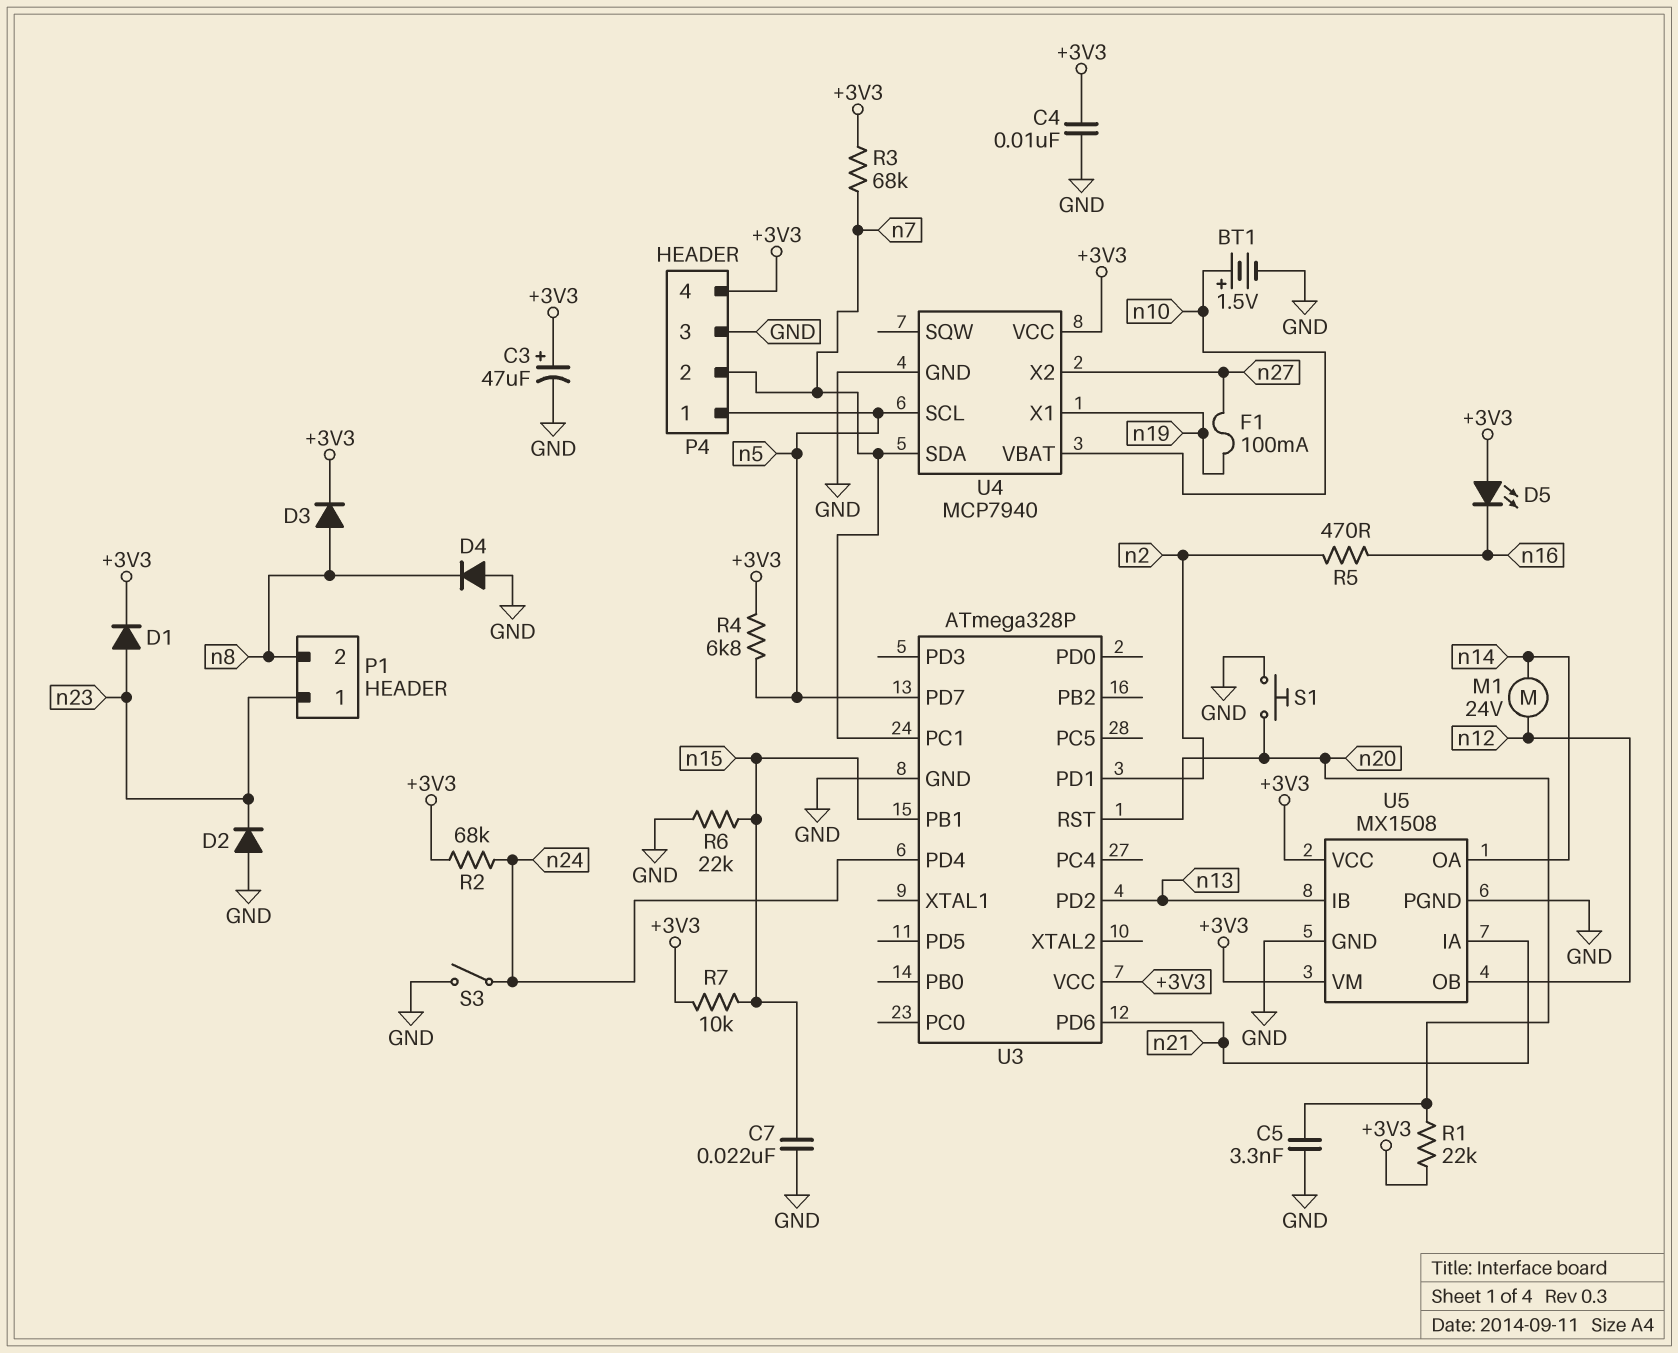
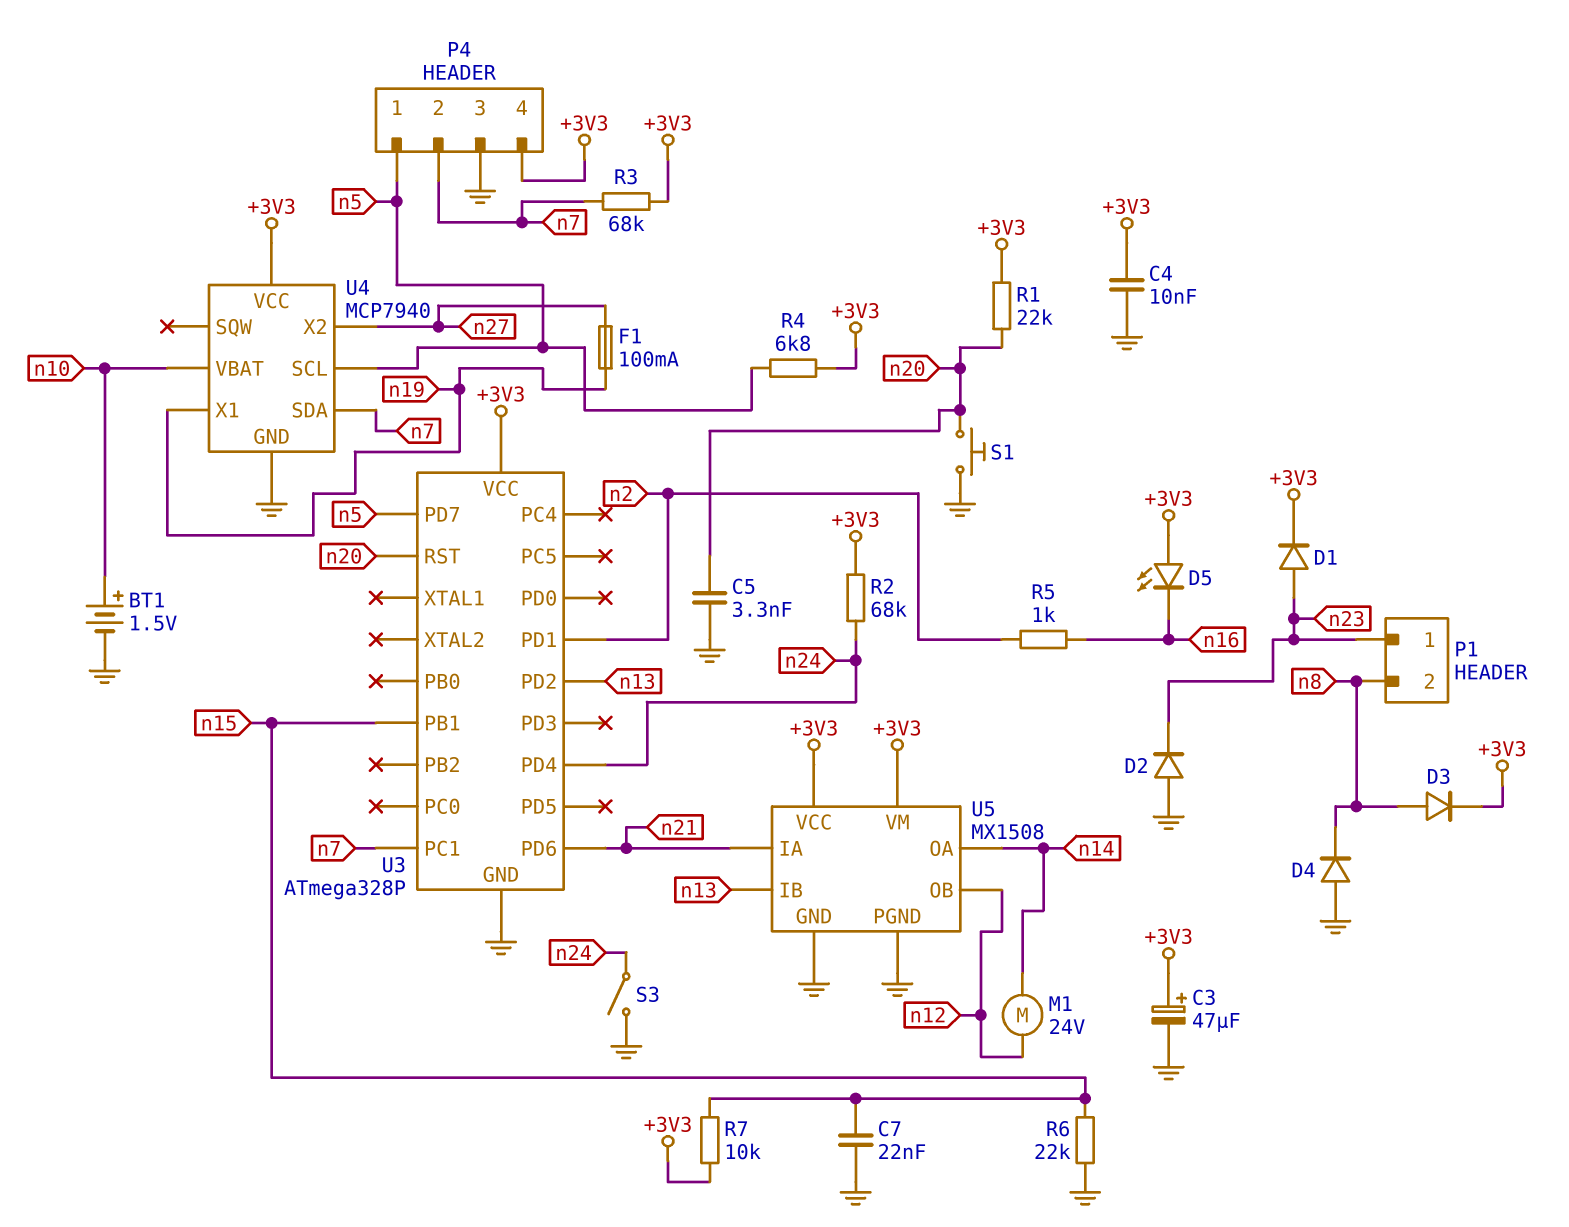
R5: 470 (n2, n16) -> 1k (n2, n16)

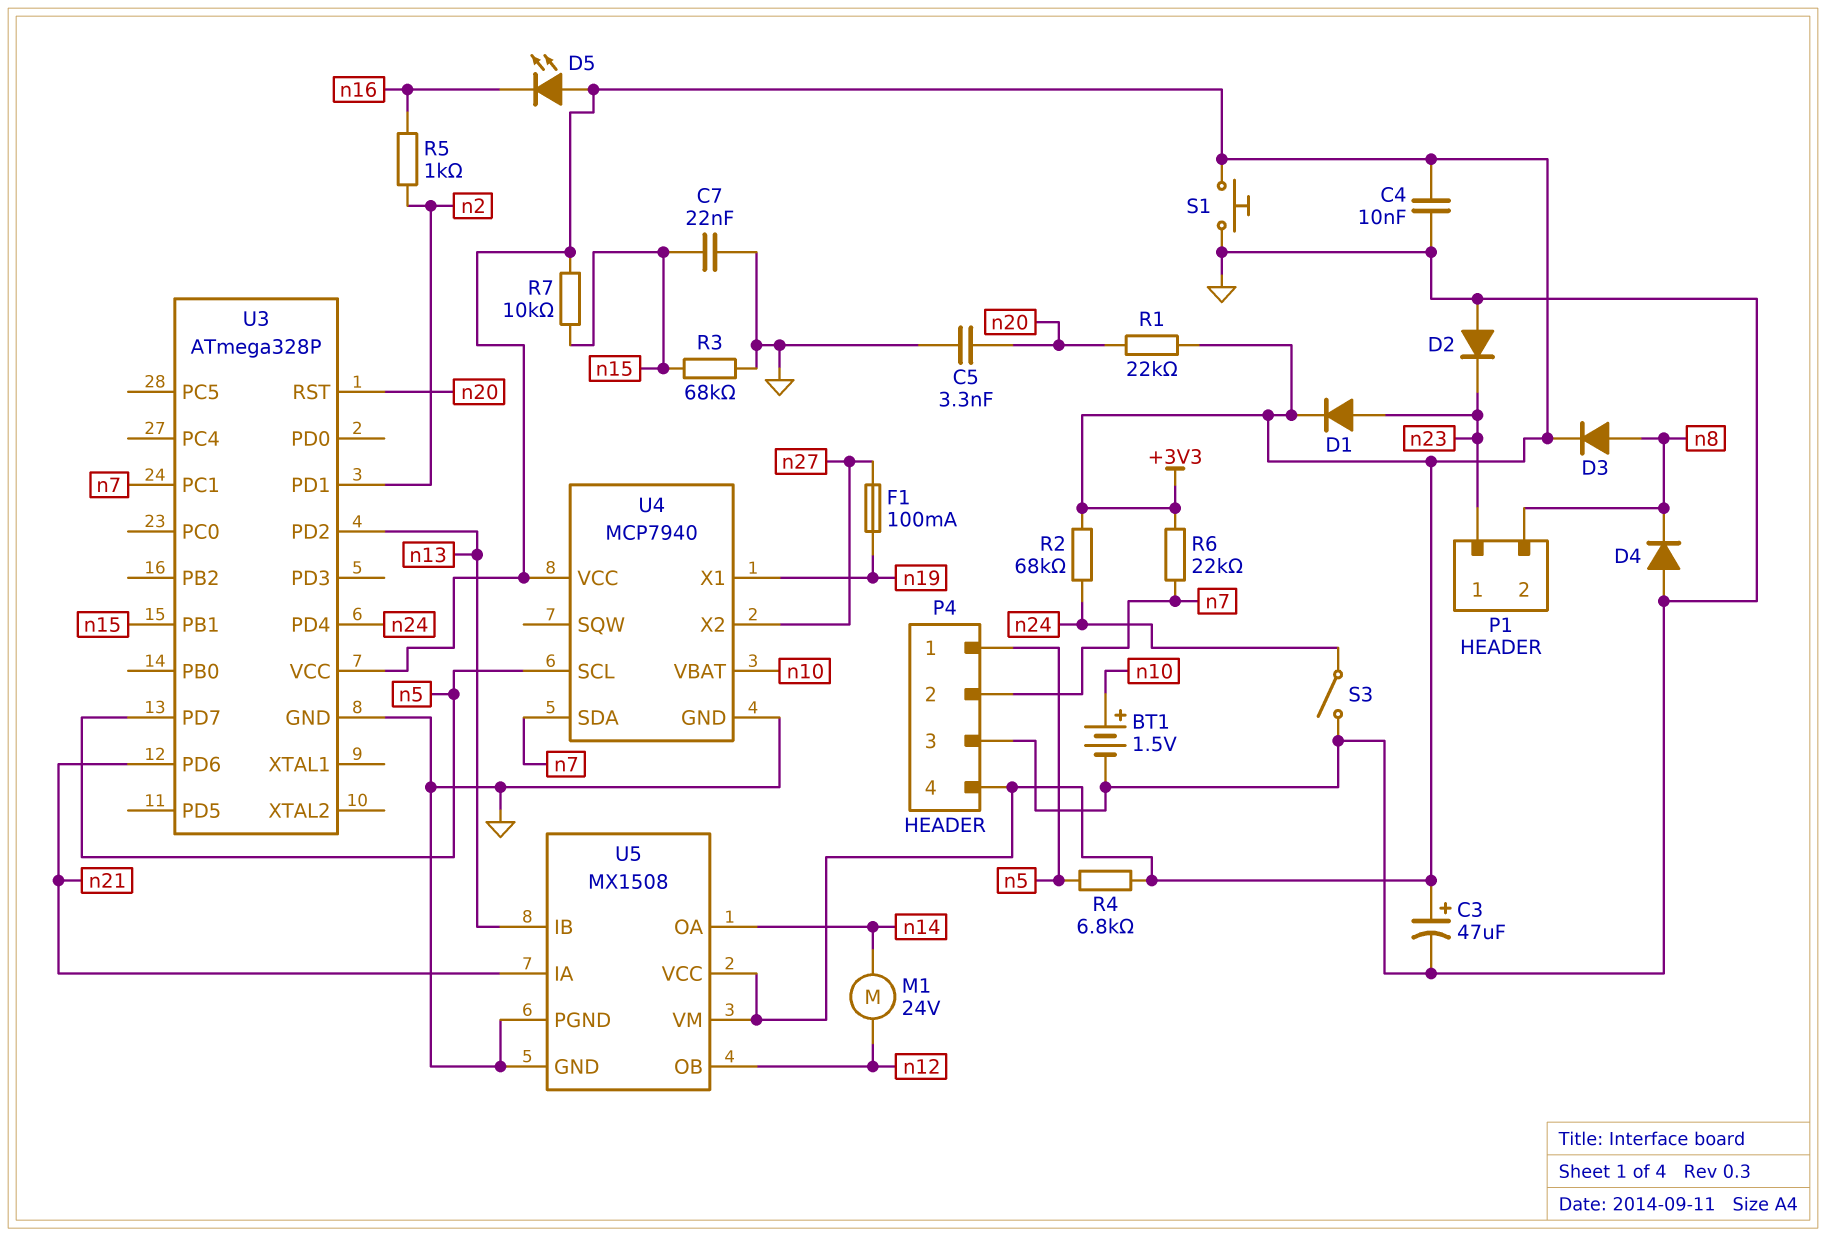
R3: 68k (+3V3, n7) -> 68k (GND, n15)
R6: 22k (GND, n15) -> 22k (+3V3, n7)
S1: button (GND, n20) -> button (+3V3, GND)

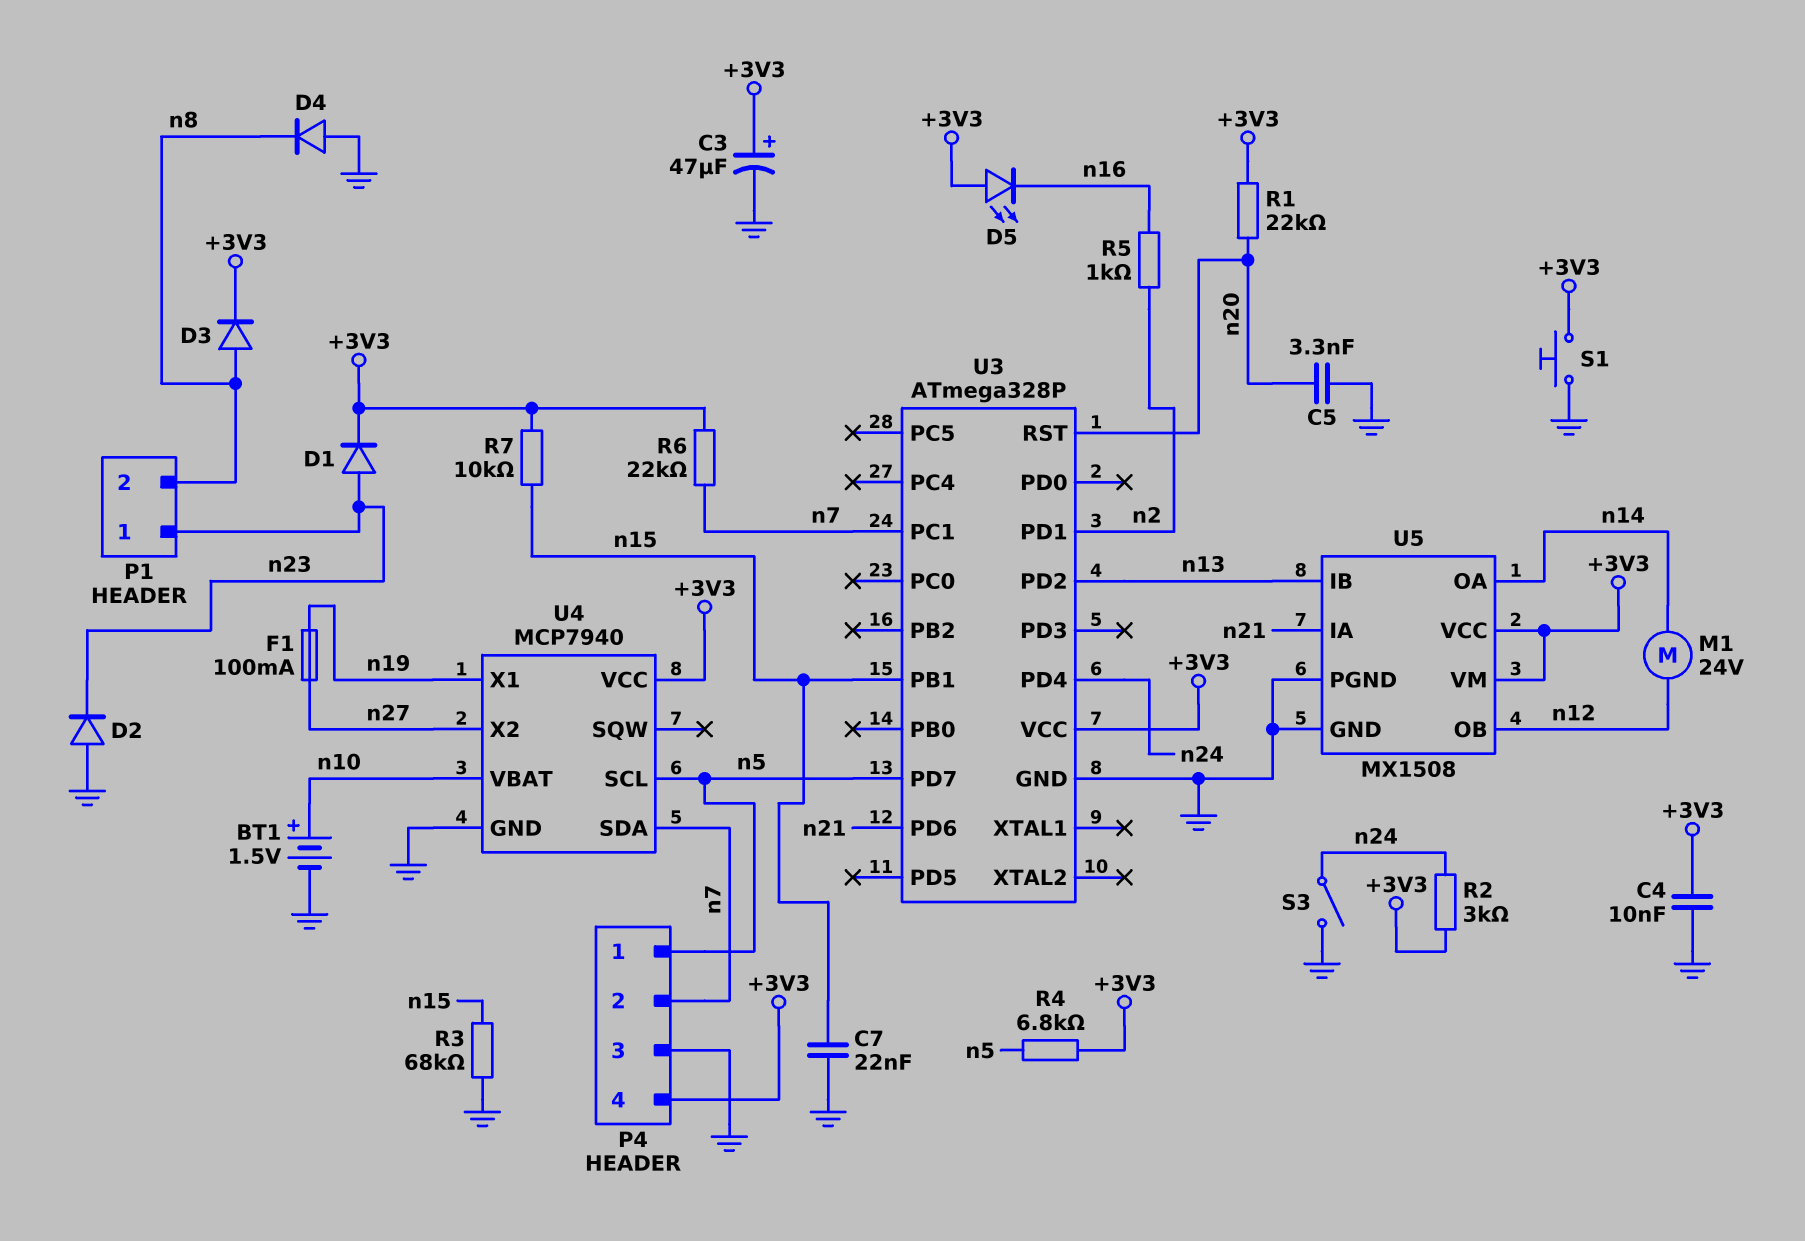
R2: 68k (+3V3, n24) -> 3k (+3V3, n24)

